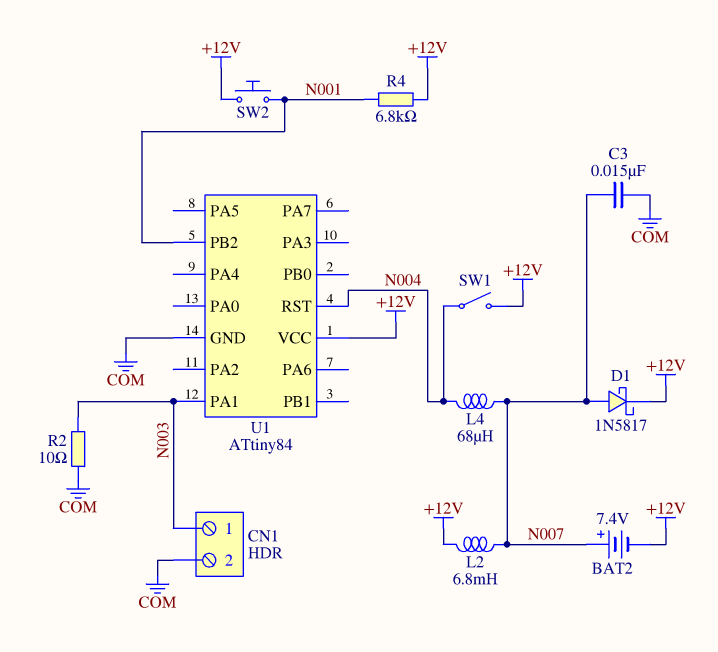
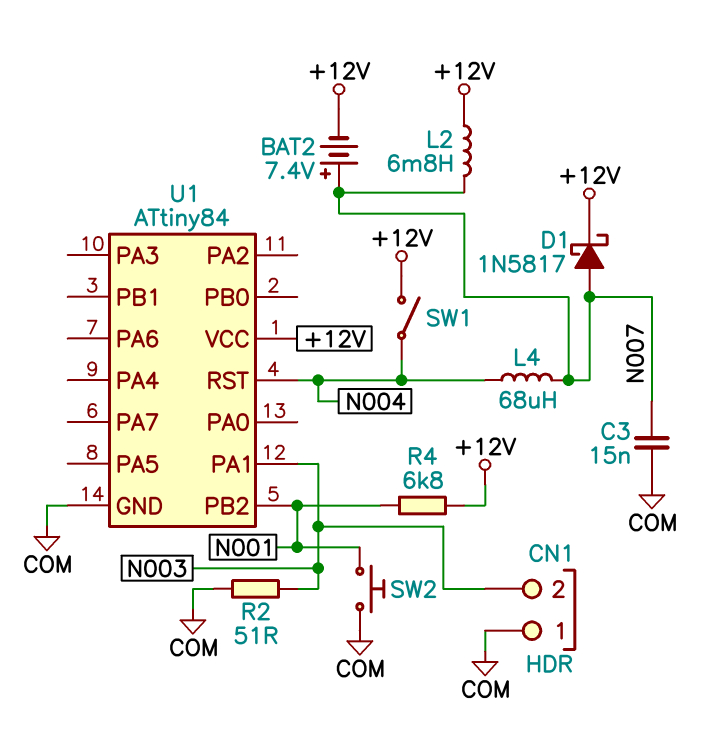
CN1 pin 1: N003 -> COM
CN1 pin 2: COM -> N003
R2: 10 (COM, N003) -> 51 (COM, N003)
SW2: button (+12V, N001) -> button (COM, N001)

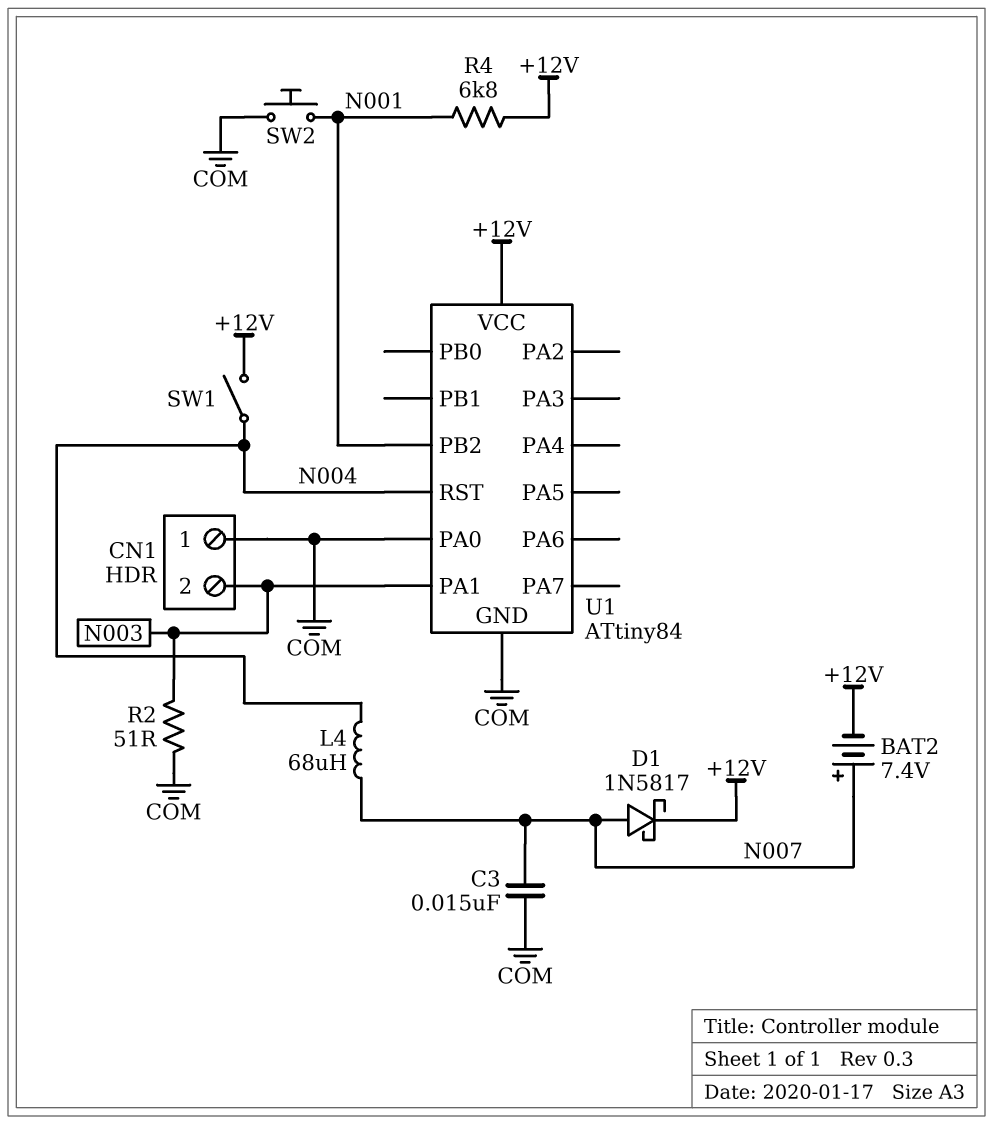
L2: 6.8mH (+12V, N007) -> none
U1 pin PA0: none -> COM

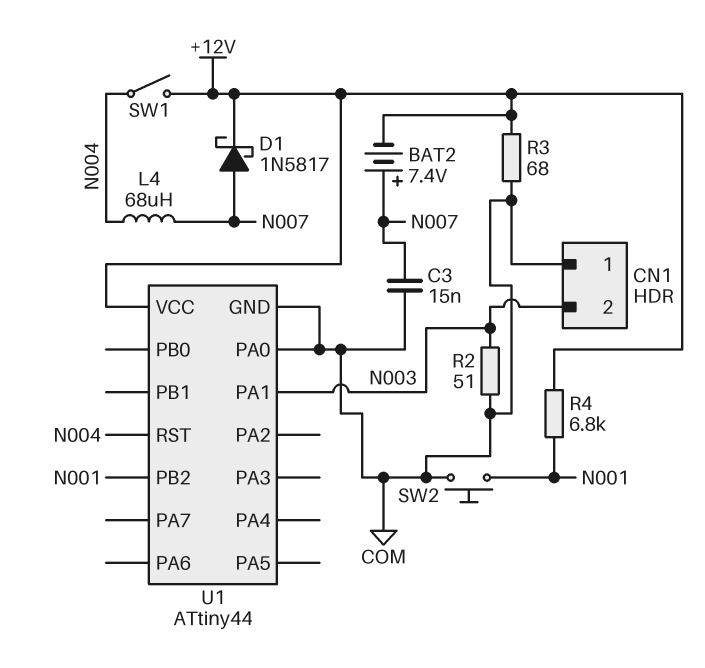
R3: none -> 68 (+12V, COM)
U1: ATtiny84 -> ATtiny44

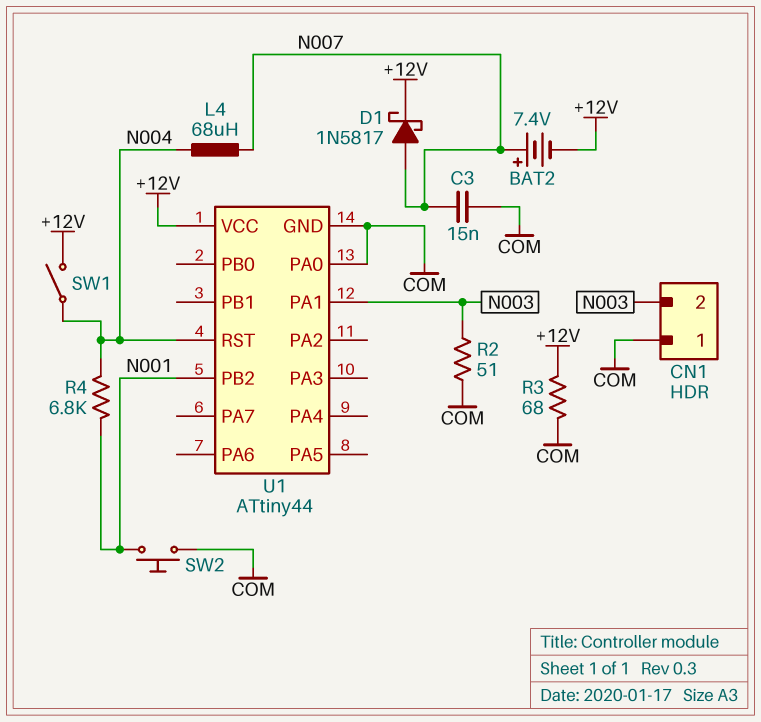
R4: 6.8k (+12V, N001) -> 6.8k (N001, N004)

